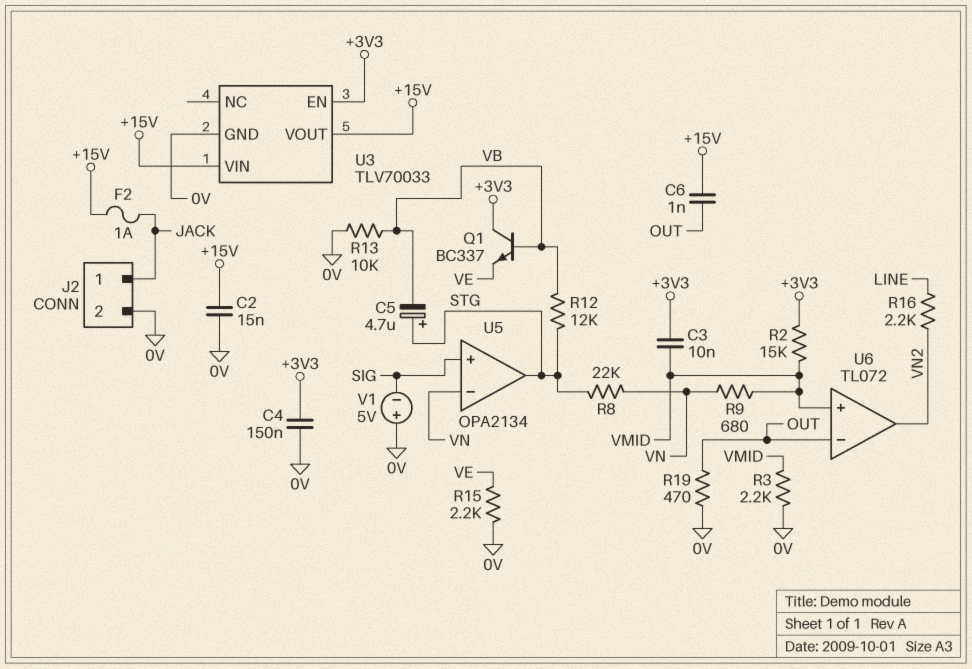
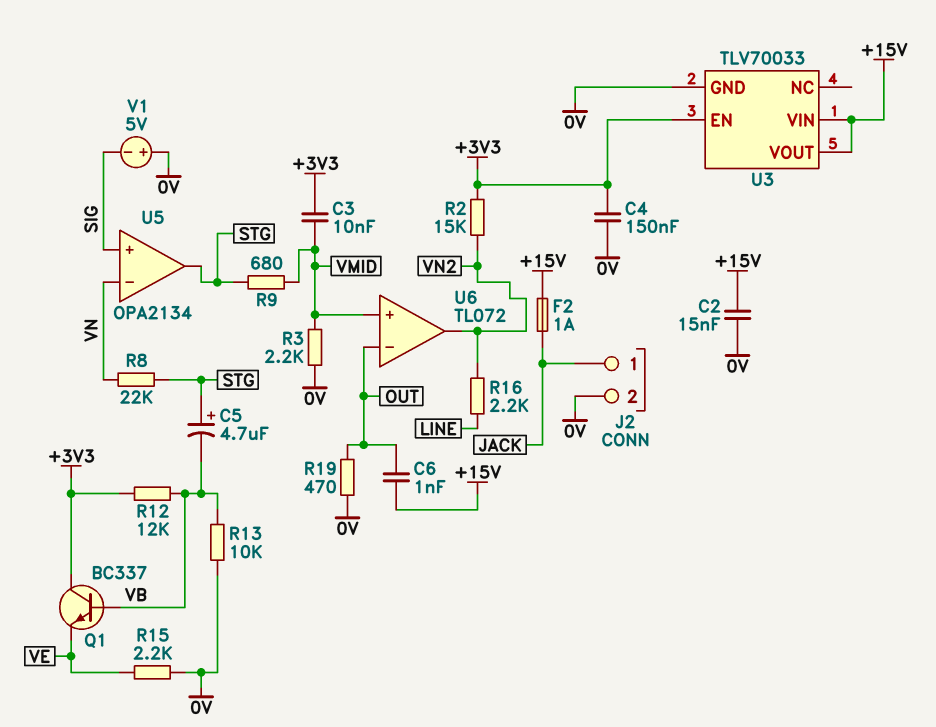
R2: 15k (+3V3, VMID) -> 15k (+3V3, VN2)
R9: 680 (VMID, VN) -> 680 (STG, VMID)
R12: 12k (STG, VB) -> 12k (+3V3, VB)

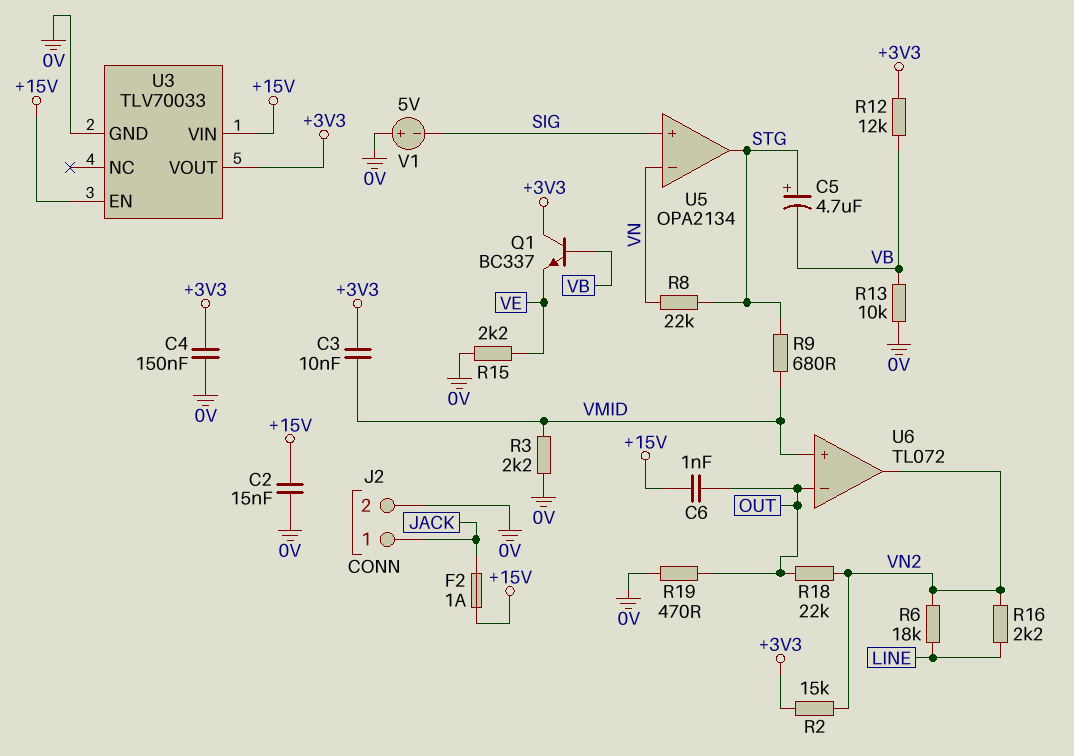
R6: none -> 18k (LINE, VN2)
R18: none -> 22k (OUT, VN2)
U3 pin EN: +3V3 -> +15V
U3 pin VOUT: +15V -> +3V3

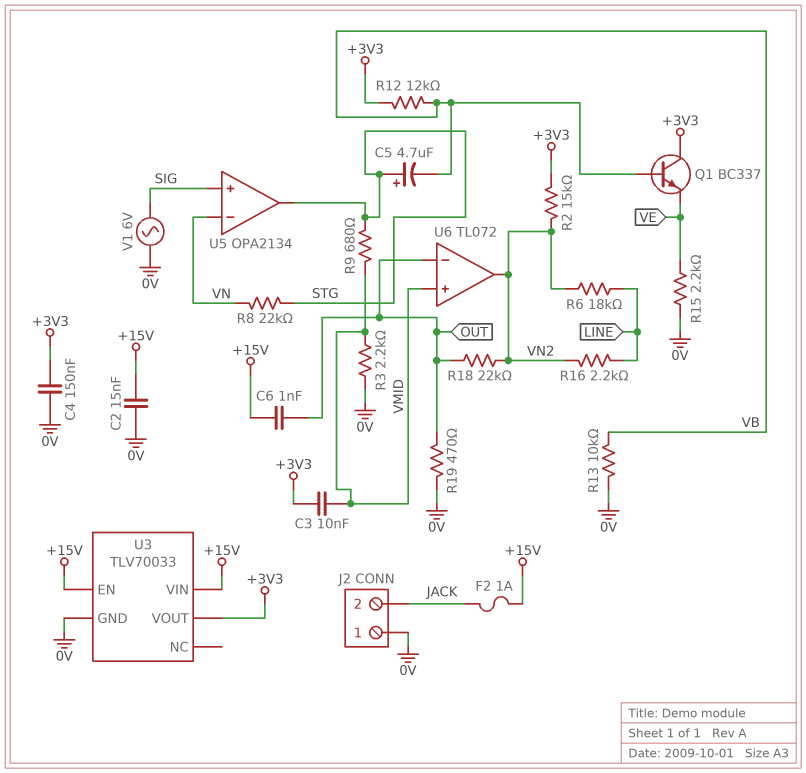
J2 pin 1: JACK -> 0V
J2 pin 2: 0V -> JACK
V1: 5V (plus 0V, minus SIG) -> AC 6V (0V, SIG)

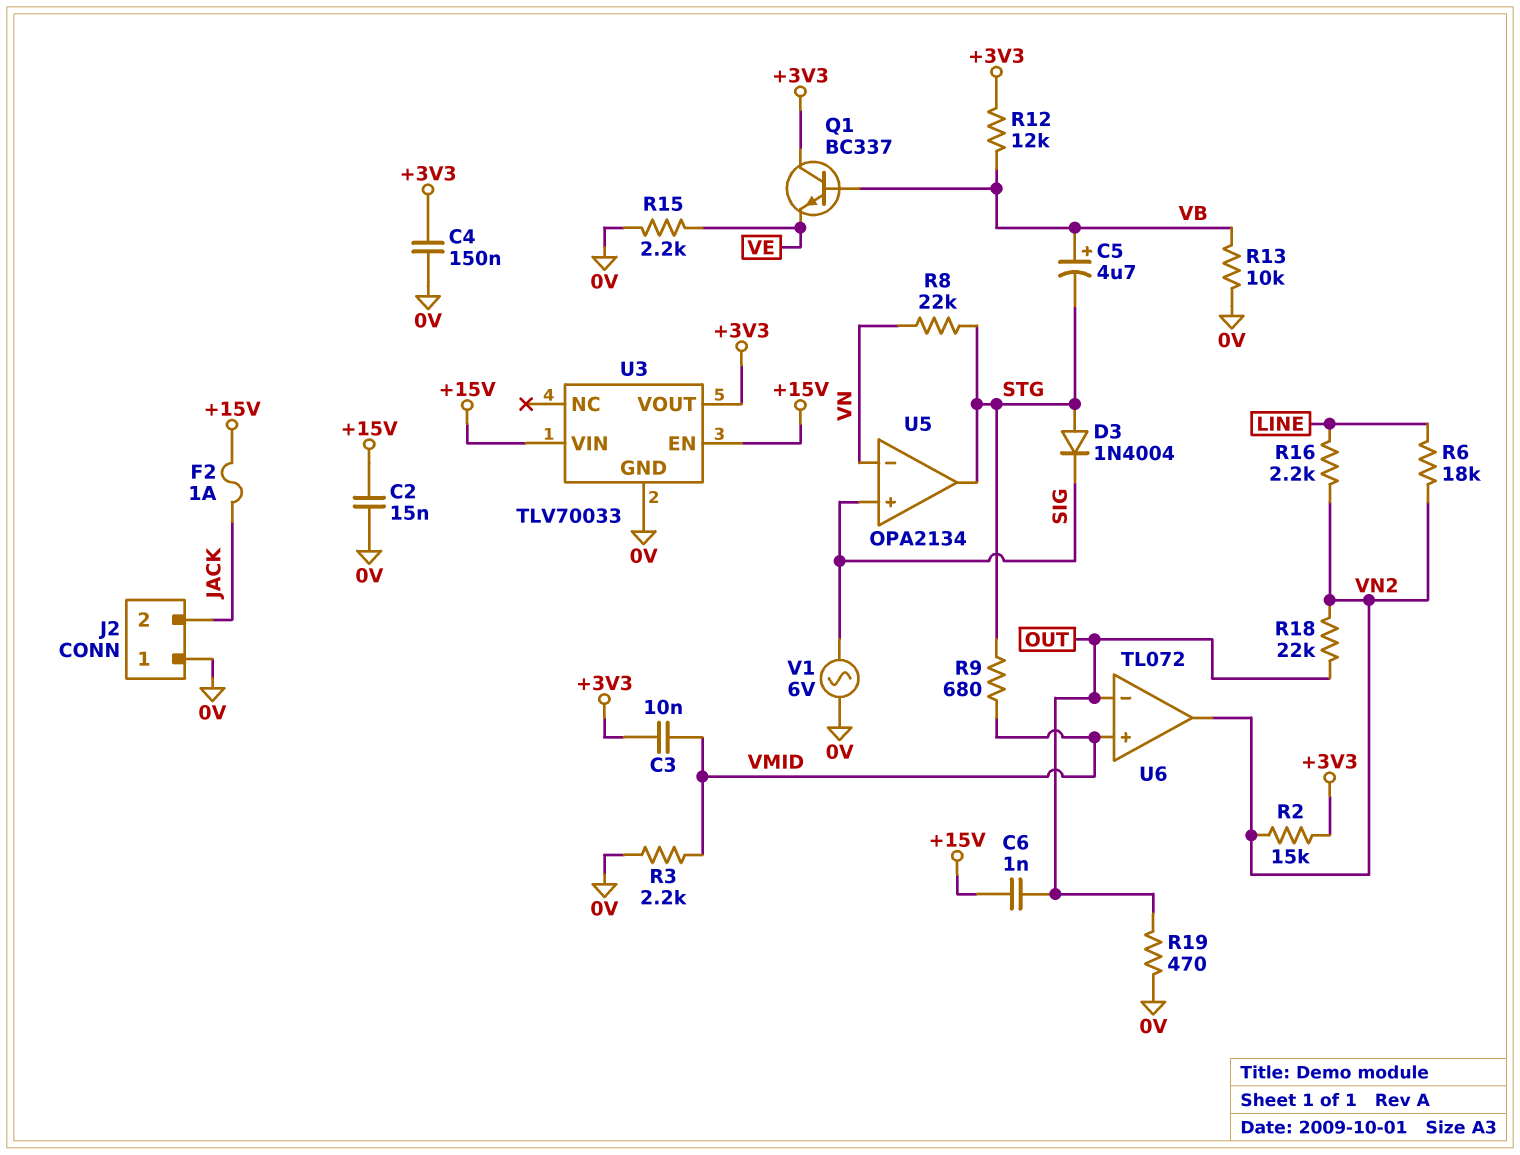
C5: 4.7uF (plus STG, minus VB) -> 4.7uF (plus VB, minus STG)
D3: none -> diode 1N4004 (A STG, K SIG)

